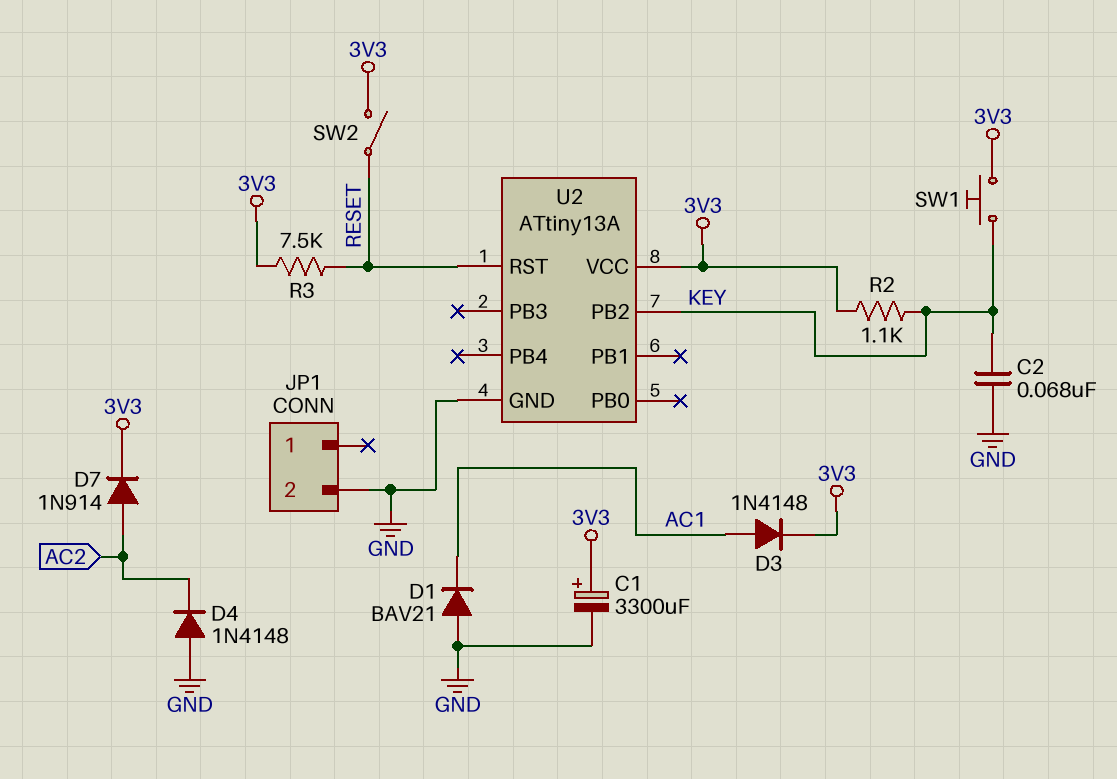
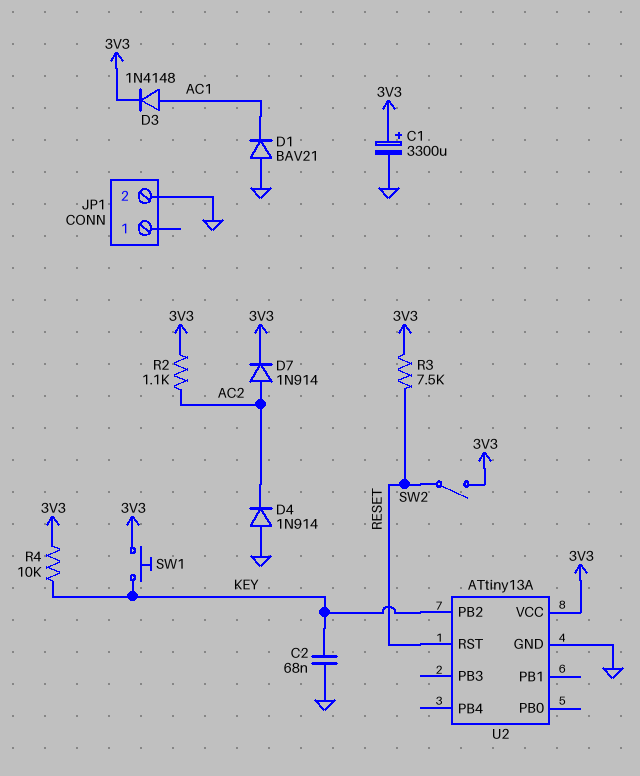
D4: diode 1N4148 (A GND, K AC2) -> diode 1N914 (A GND, K AC2)
R2: 1.1k (3V3, KEY) -> 1.1k (3V3, AC2)
R4: none -> 10k (3V3, KEY)

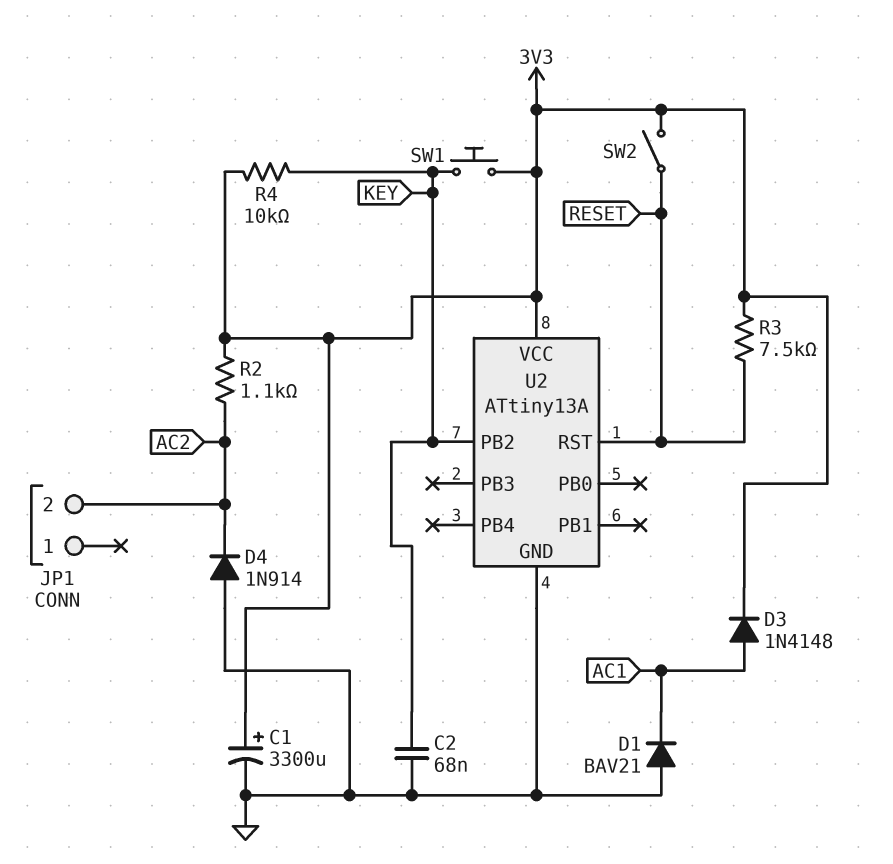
D7: diode 1N914 (A AC2, K 3V3) -> none
JP1 pin 2: GND -> AC2

